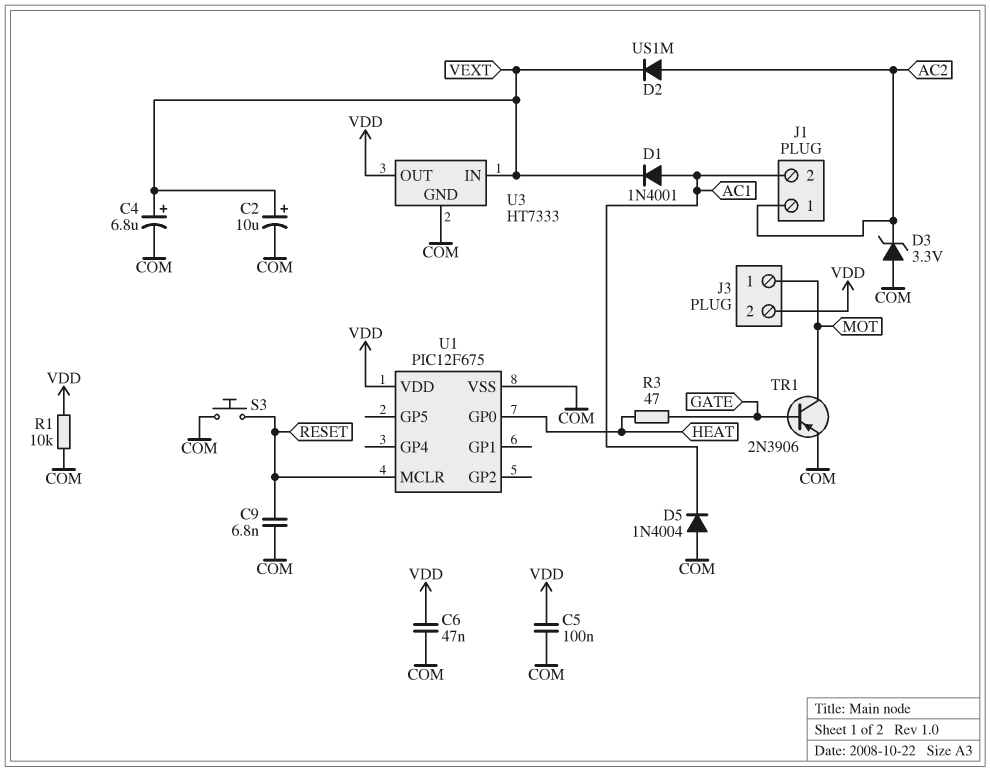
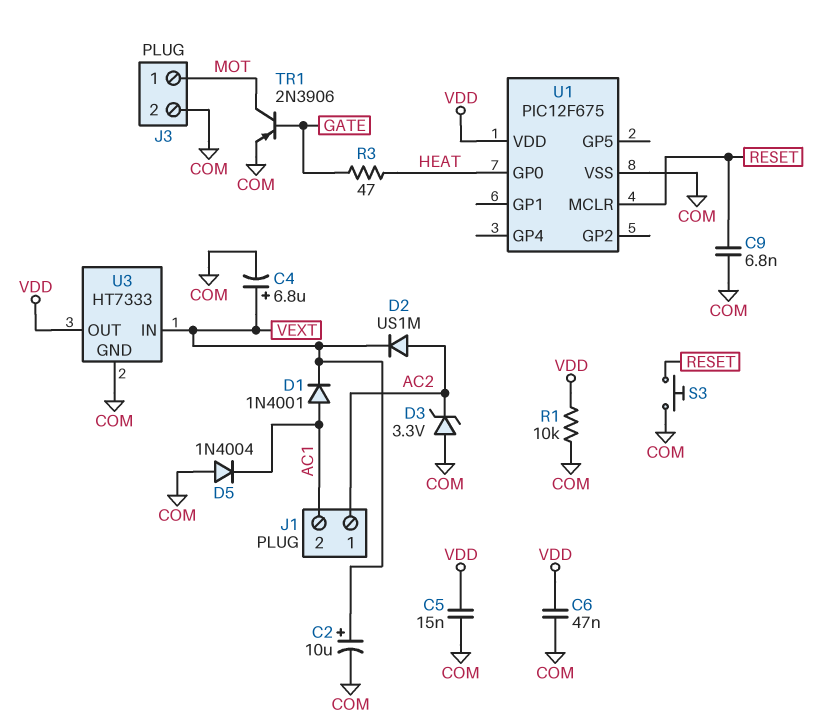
C5: 100nF (COM, VDD) -> 15nF (COM, VDD)
J3 pin 2: VDD -> COM

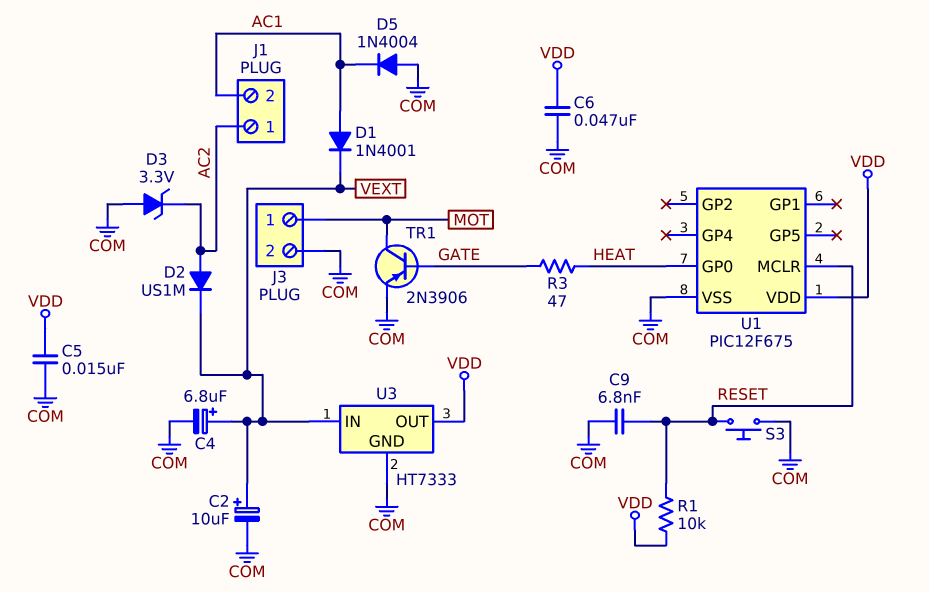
R1: 10k (COM, VDD) -> 10k (RESET, VDD)

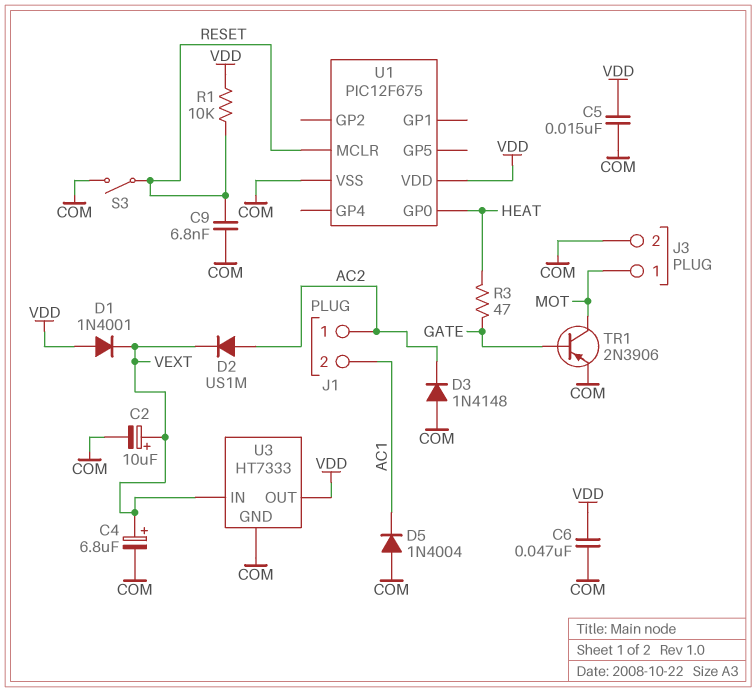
D1: diode 1N4001 (A AC1, K VEXT) -> diode 1N4001 (A VDD, K VEXT)
D3: zener 3.3V (A COM, K AC2) -> diode 1N4148 (A COM, K AC2)
S3: button (COM, RESET) -> switch (COM, RESET)

